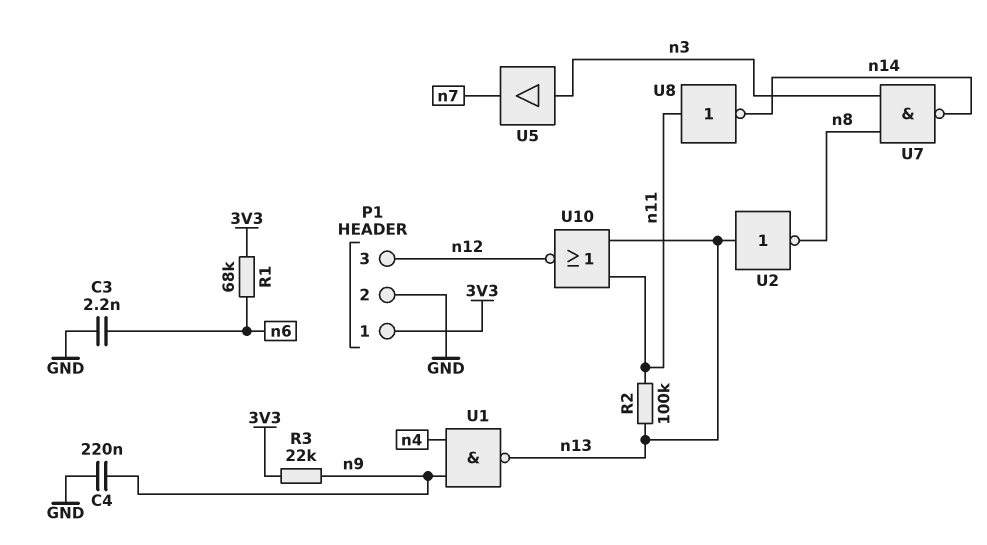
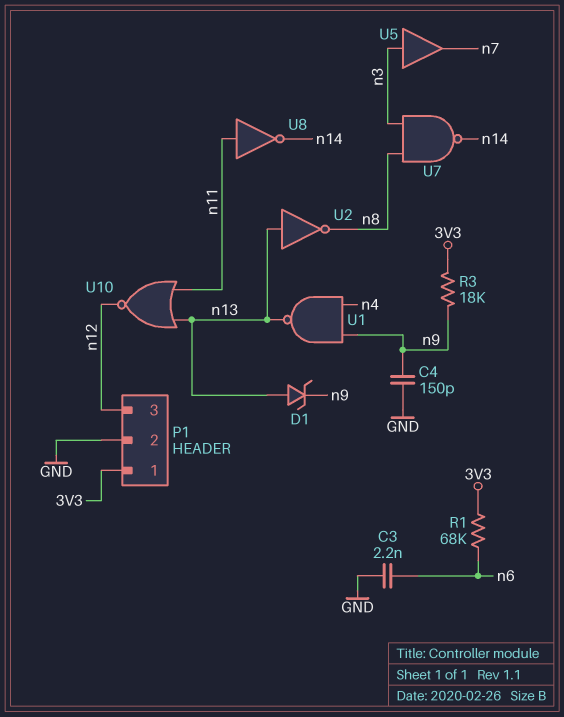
C4: 220nF (GND, n9) -> 150pF (GND, n9)
D1: none -> zener (A n13, K n9)
R2: 100k (n11, n13) -> none
R3: 22k (3V3, n9) -> 18k (3V3, n9)

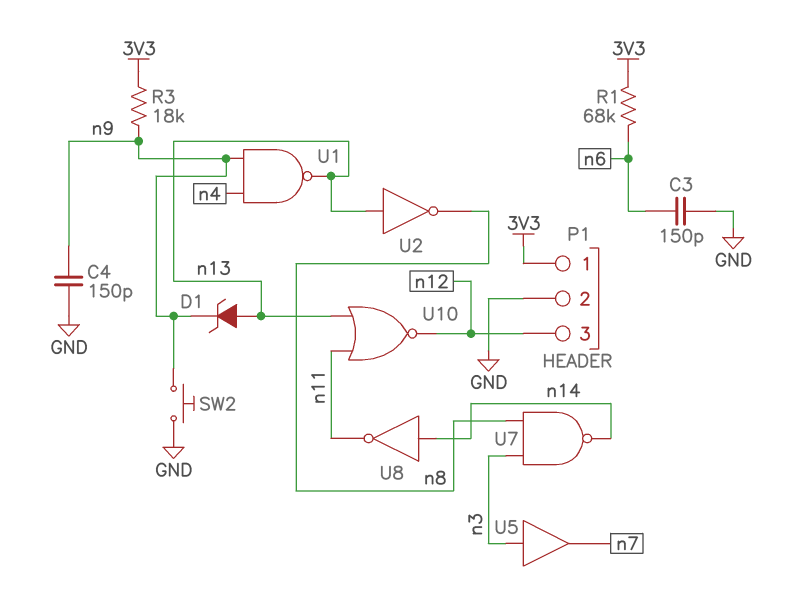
C3: 2.2nF (GND, n6) -> 150pF (GND, n6)
SW2: none -> button (GND, n9)
U8: NOT (in n11, out n14) -> NOT (in n14, out n11)

